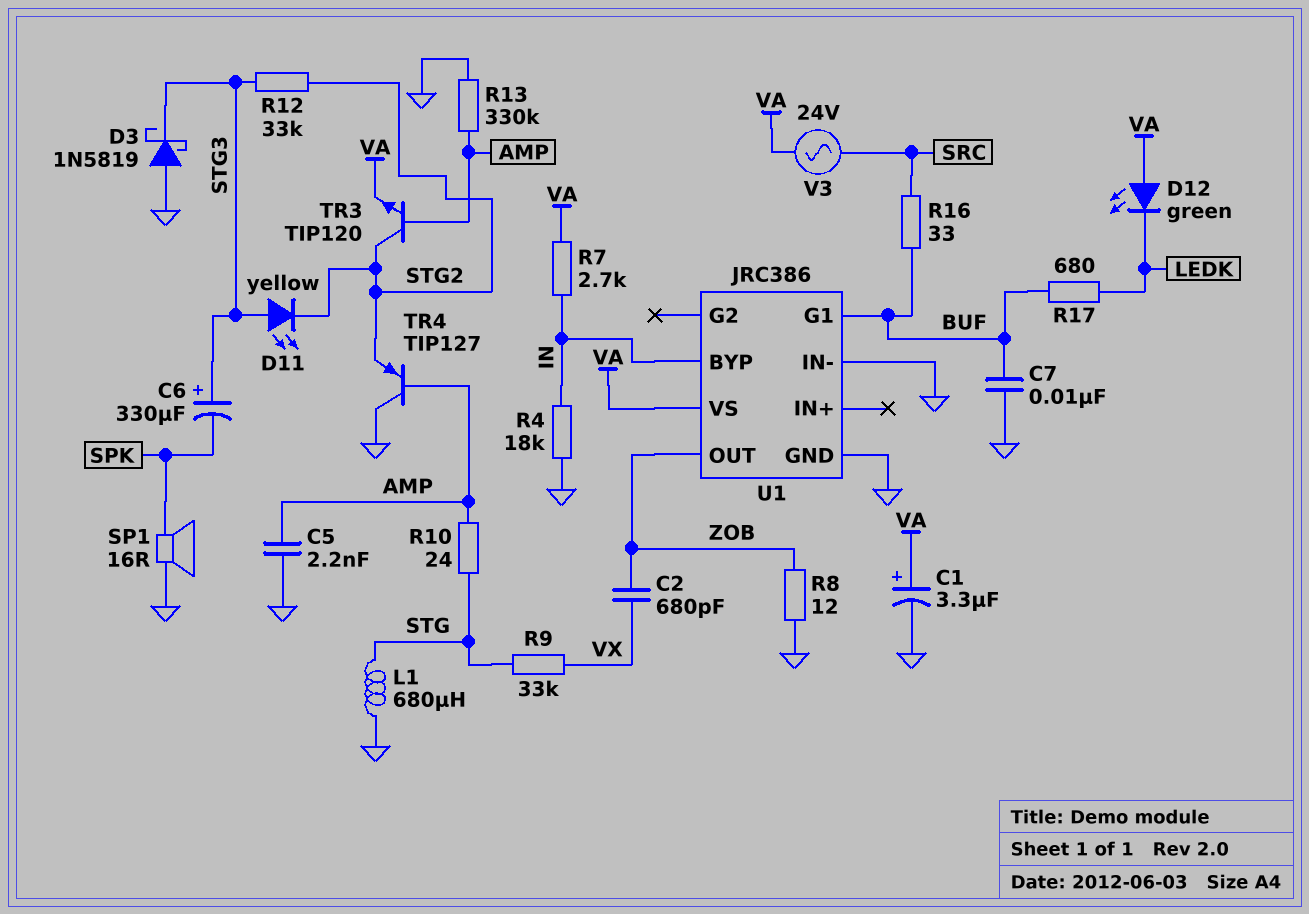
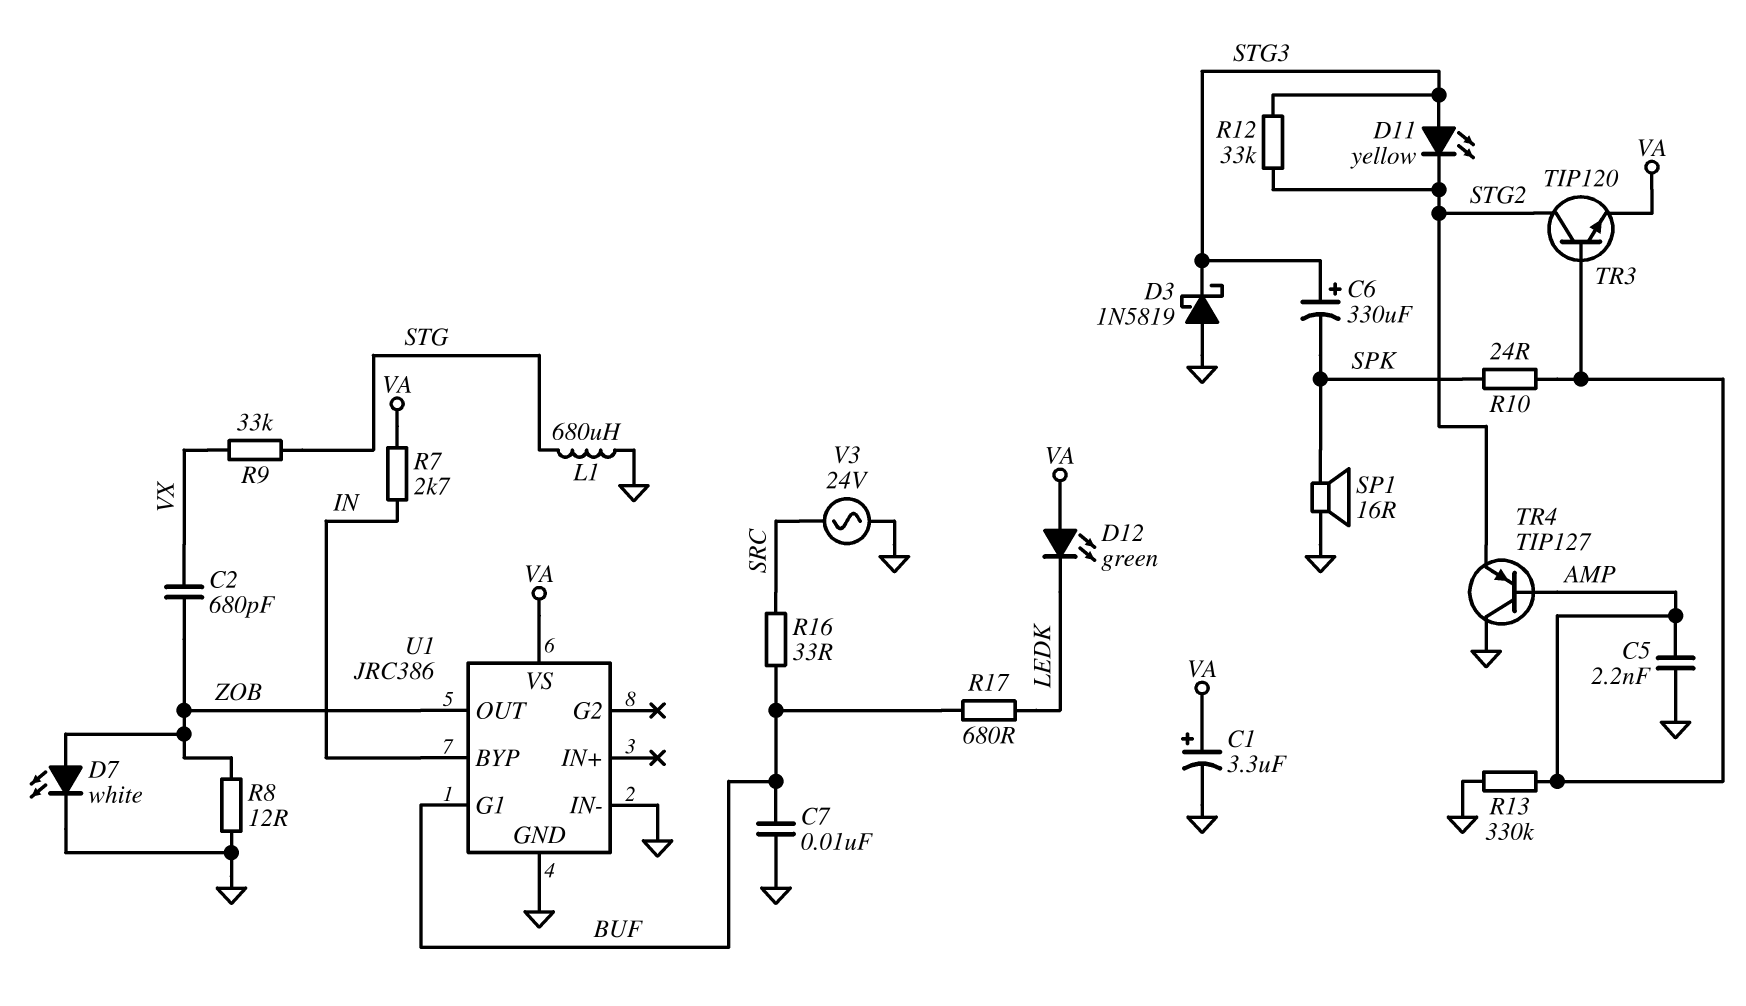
D7: none -> LED white (A ZOB, K GND)
R4: 18k (GND, IN) -> none
R10: 24 (AMP, STG) -> 24 (AMP, SPK)
V3: AC 24V (SRC, VA) -> AC 24V (GND, SRC)

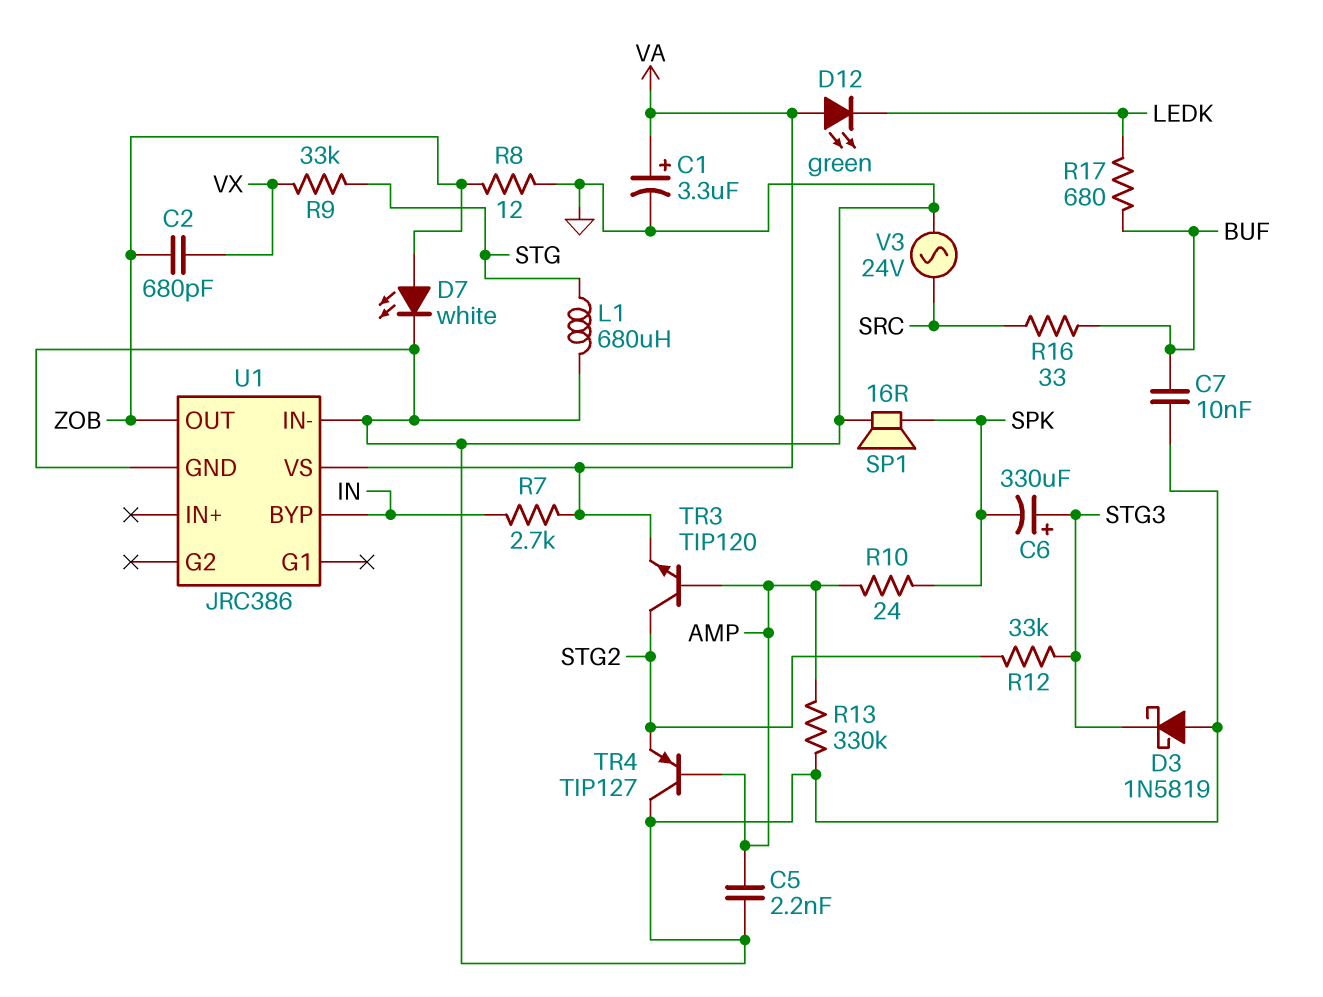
D11: LED yellow (A STG3, K STG2) -> none
U1 pin G1: BUF -> none

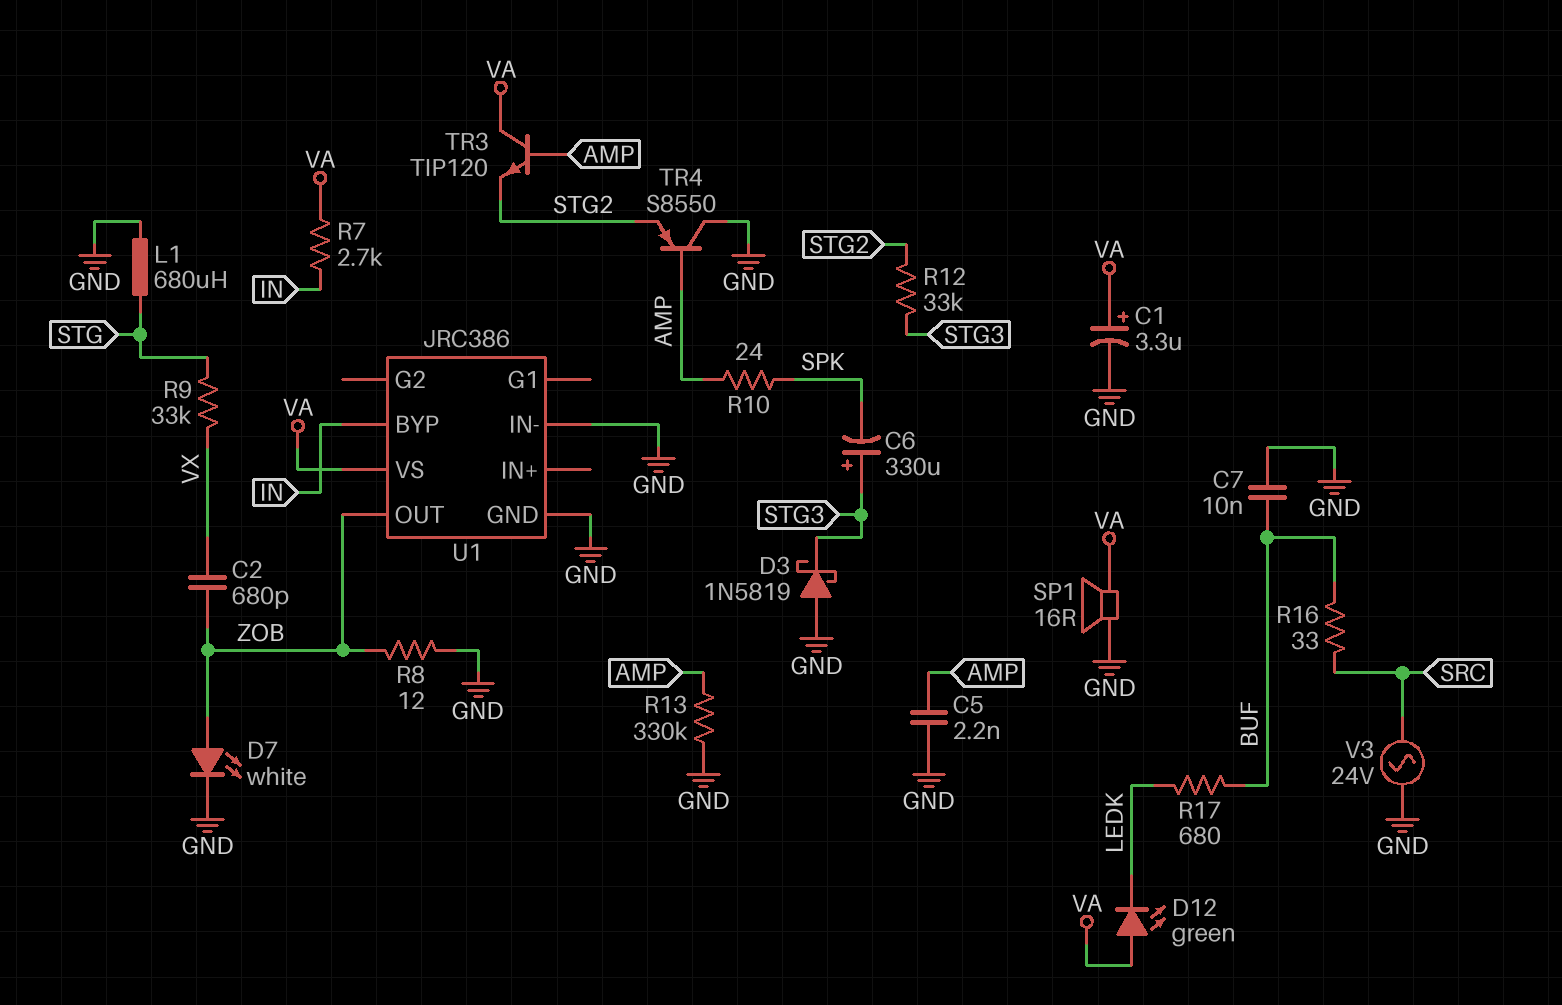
SP1: speaker 16R (GND, SPK) -> speaker 16R (GND, VA)
TR3: NPN TIP120 (B AMP, C STG2, E VA) -> NPN TIP120 (B AMP, C VA, E STG2)
TR4: PNP TIP127 (B AMP, C GND, E STG2) -> PNP S8550 (B AMP, C GND, E STG2)

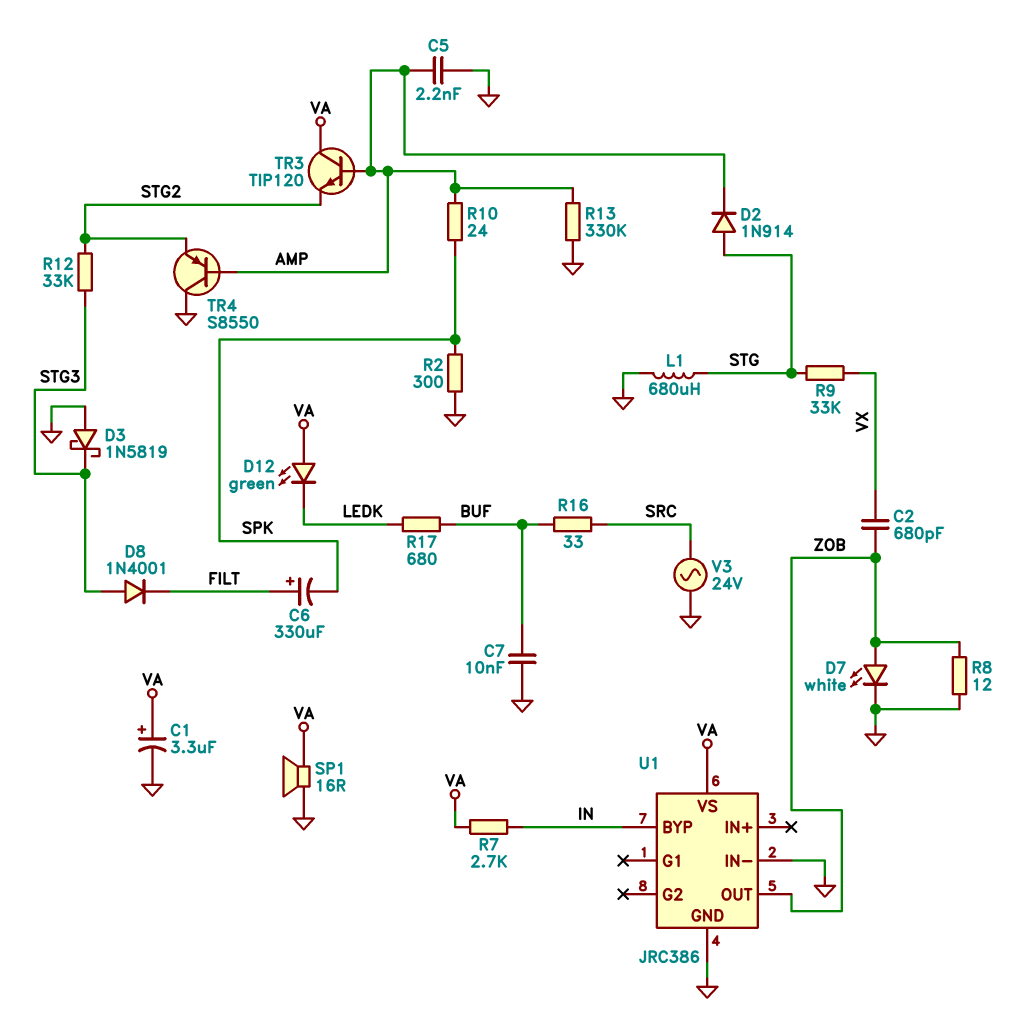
C6: 330uF (plus STG3, minus SPK) -> 330uF (plus FILT, minus SPK)
D2: none -> diode 1N914 (A STG, K AMP)
D8: none -> diode 1N4001 (A STG3, K FILT)
R2: none -> 300 (GND, SPK)

